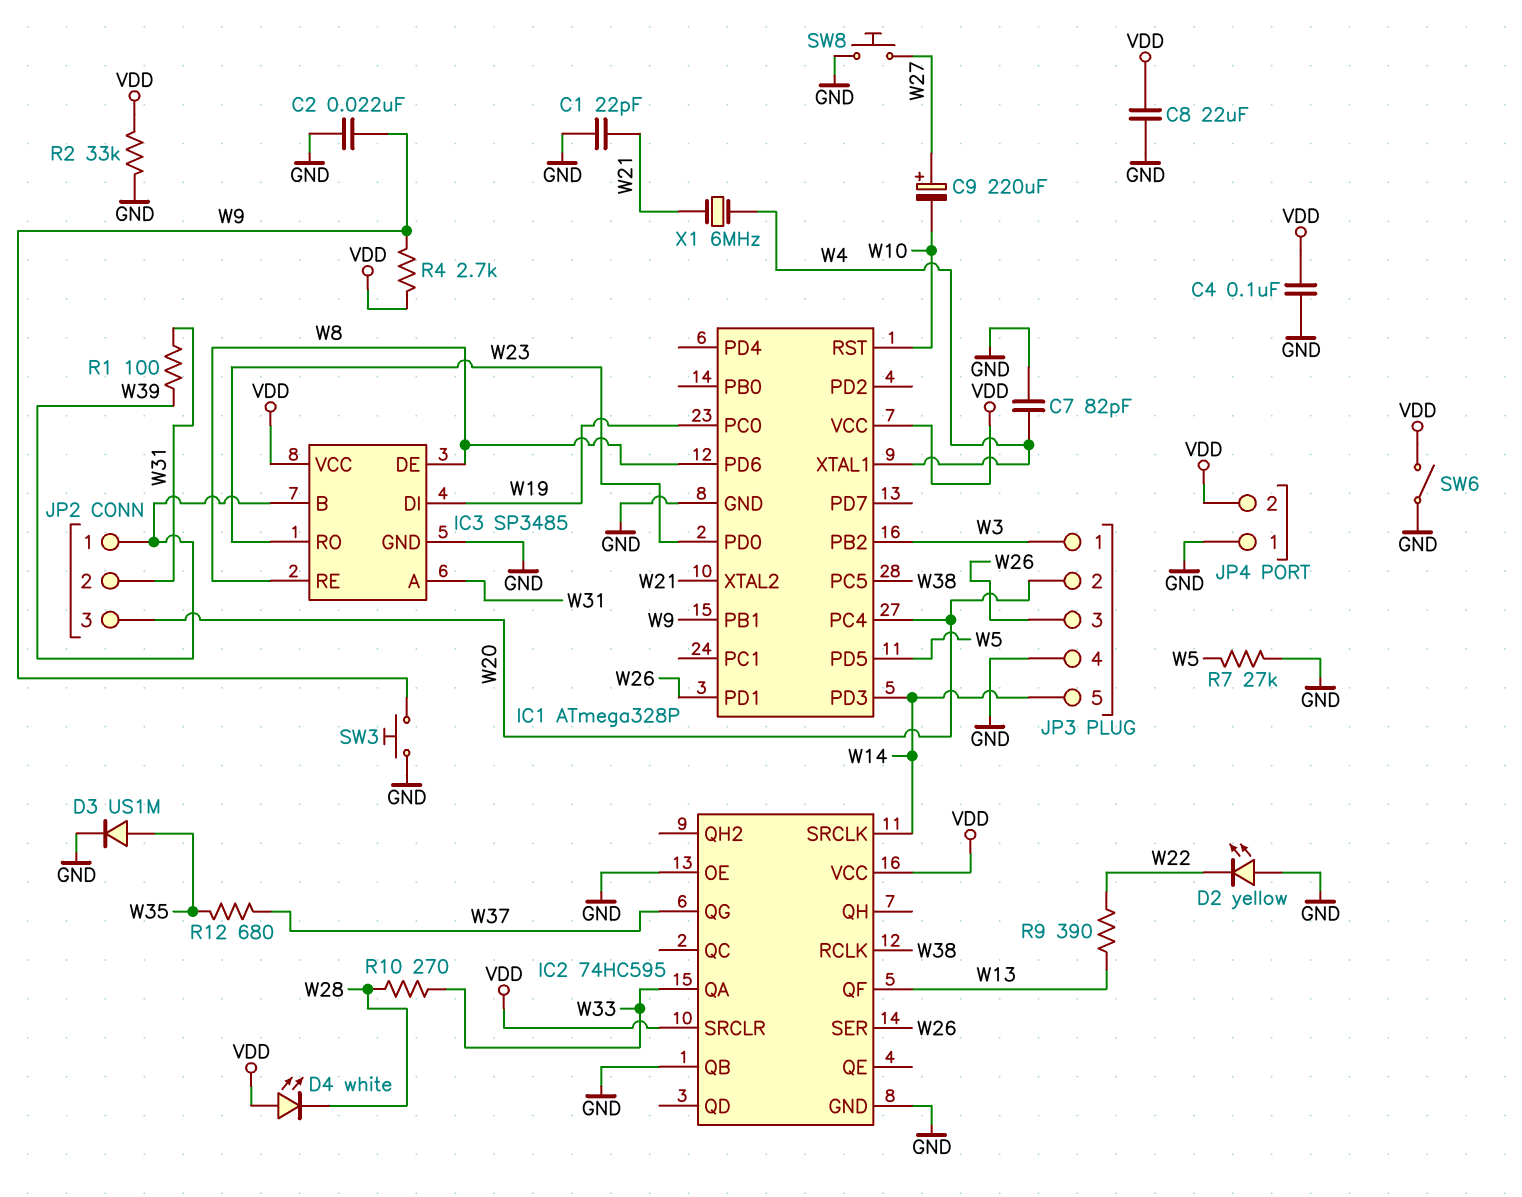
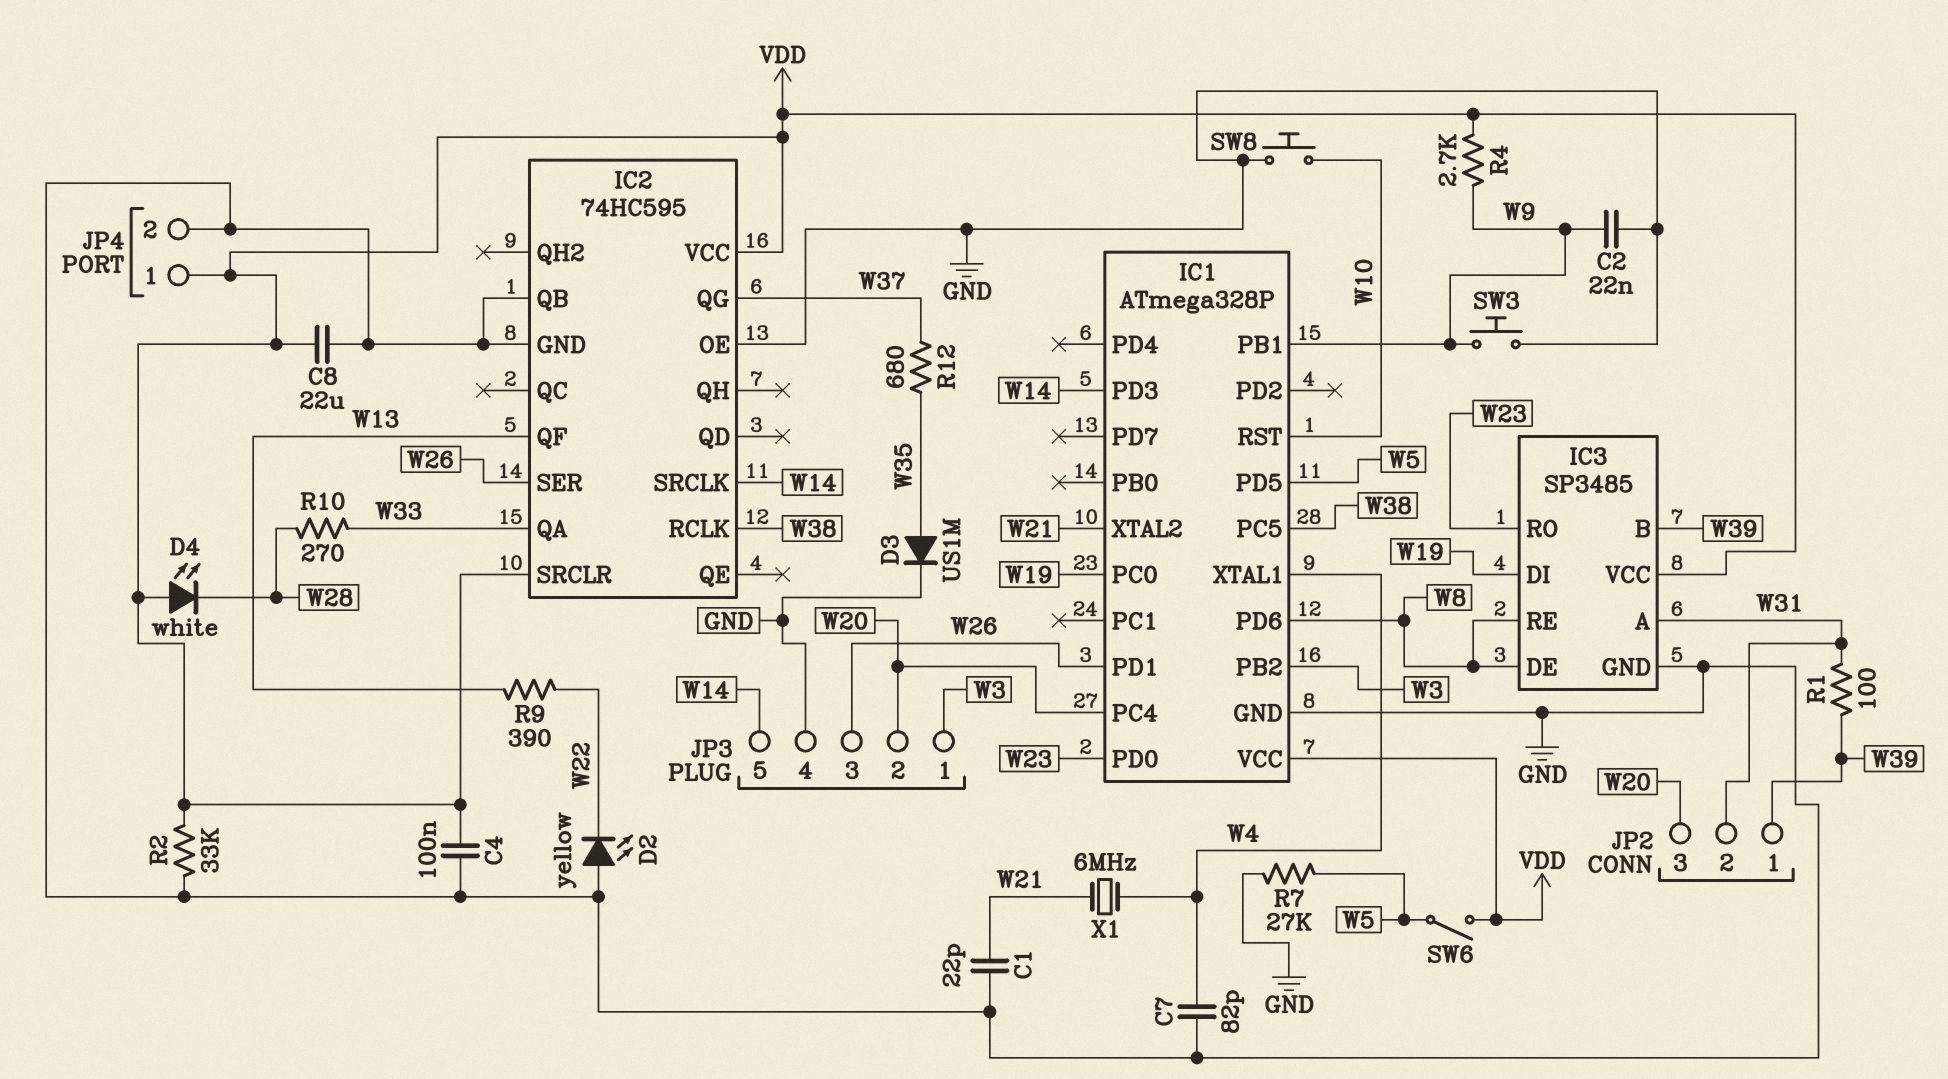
C9: 220uF (plus W27, minus W10) -> none
JP4 pin 1: GND -> VDD
JP4 pin 2: VDD -> GND
SW6: switch (GND, VDD) -> switch (VDD, W5)
SW8: button (GND, W27) -> button (GND, W10)

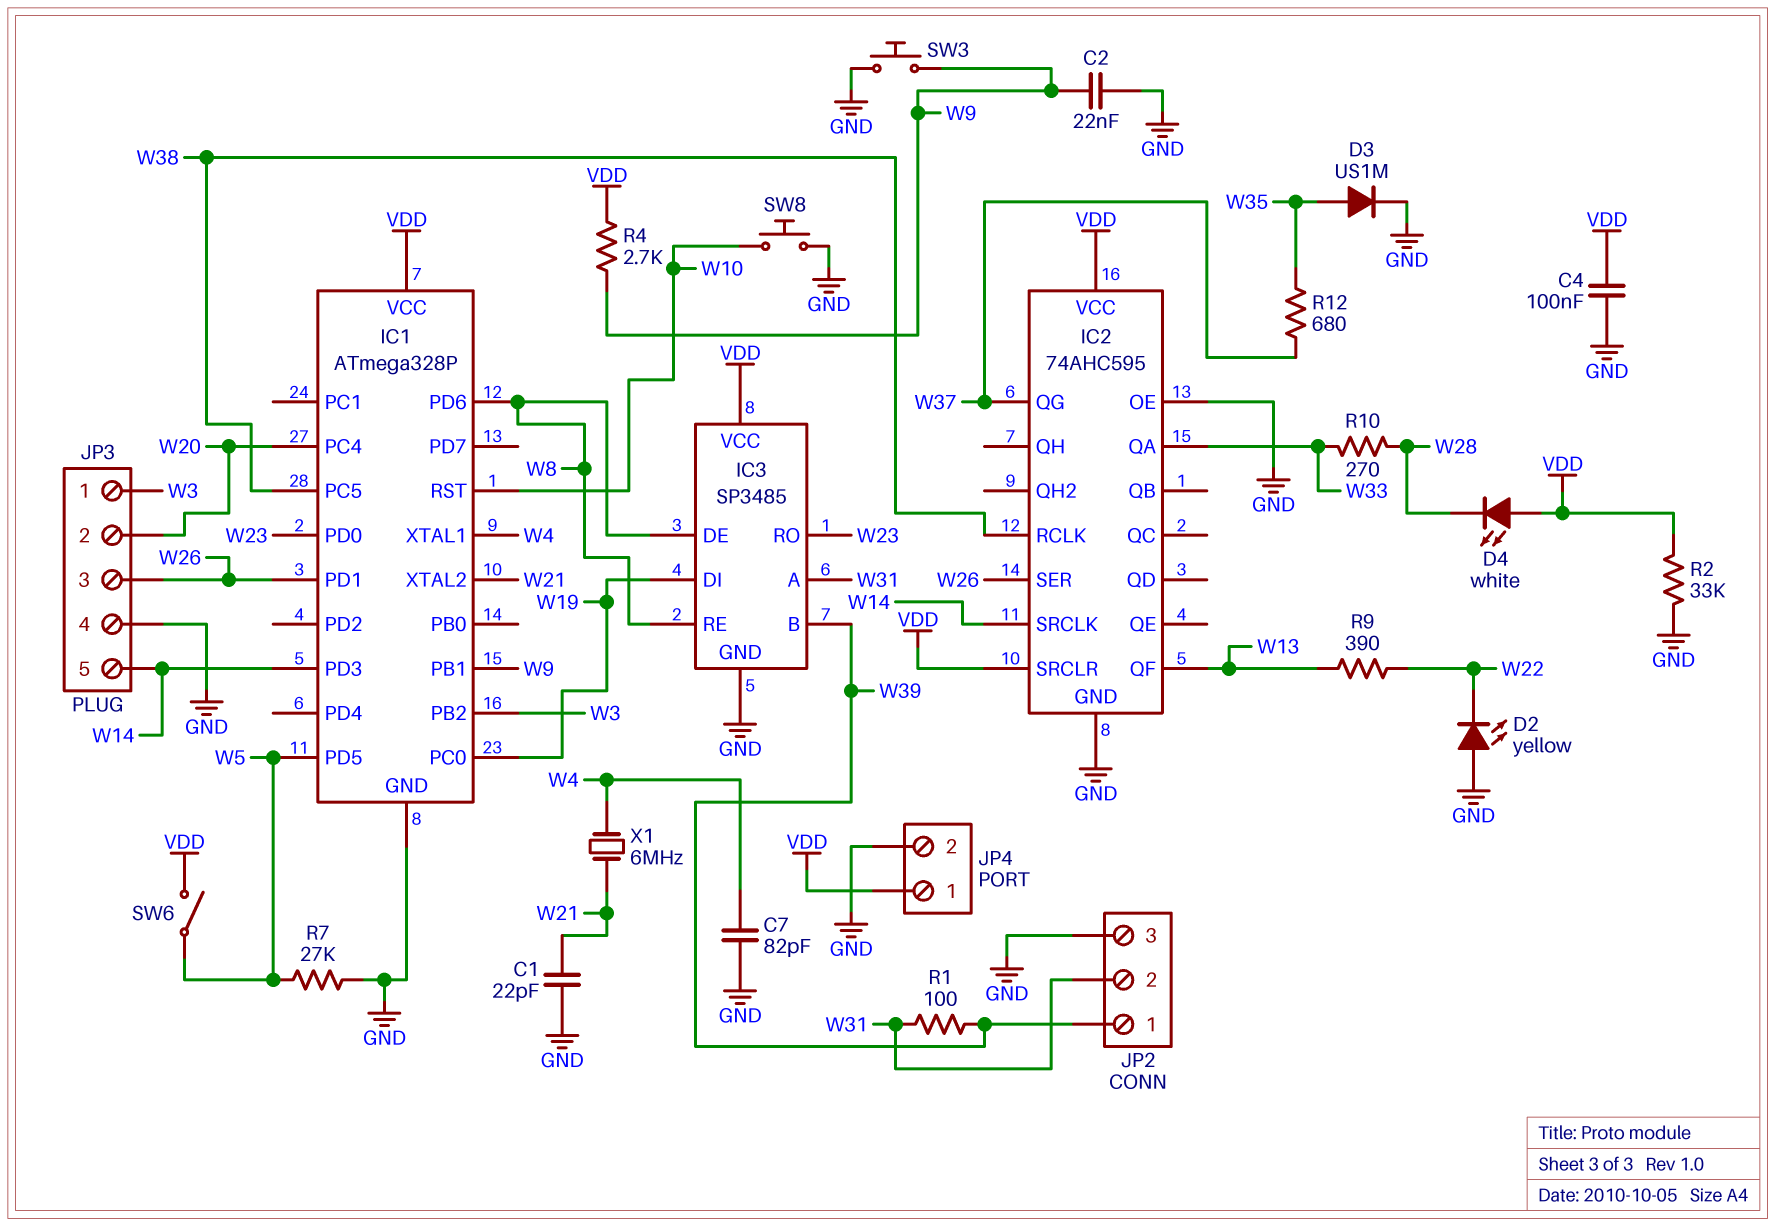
C8: 22uF (GND, VDD) -> none
IC2: 74HC595 -> 74AHC595
IC2 pin QB: GND -> none
JP2 pin 3: W20 -> GND

